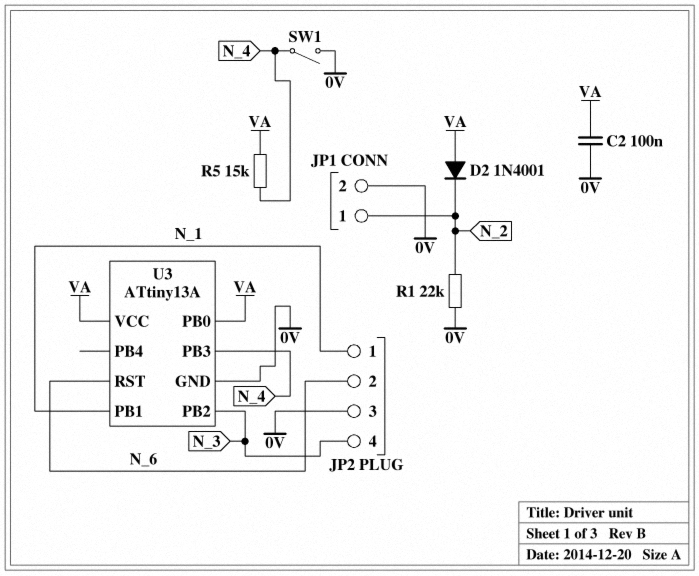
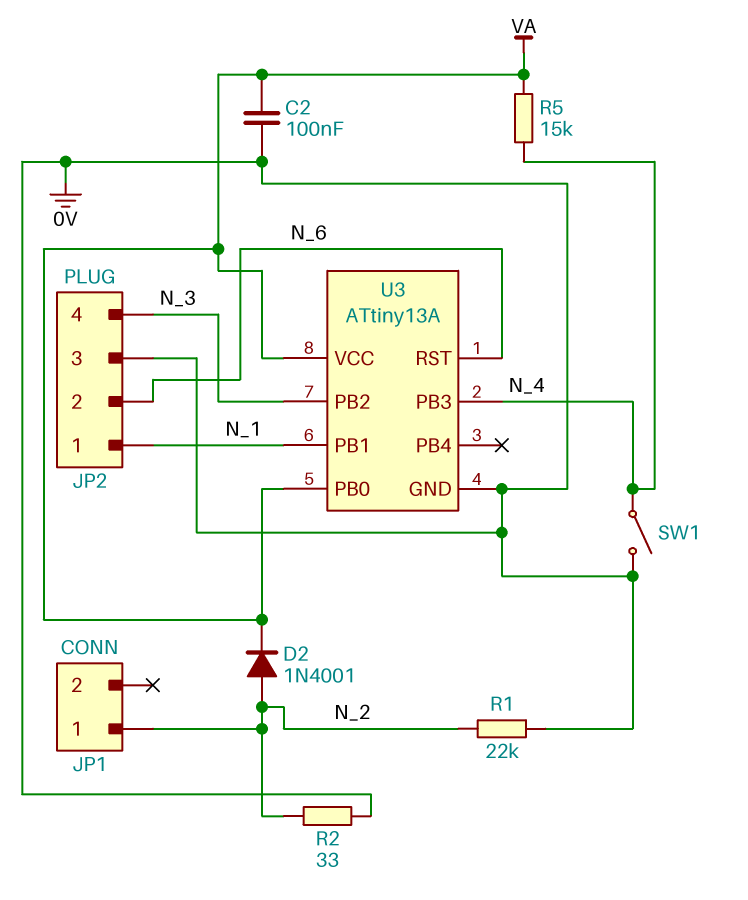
D2: diode 1N4001 (A VA, K N_2) -> diode 1N4001 (A N_2, K VA)
JP1 pin 2: 0V -> none
R2: none -> 33 (0V, N_2)

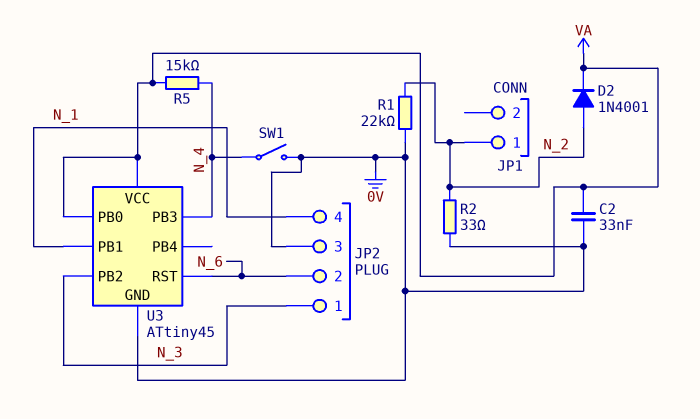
C2: 100nF (0V, VA) -> 33nF (0V, VA)
JP2 pin 1: N_1 -> N_3
JP2 pin 4: N_3 -> N_1
U3: ATtiny13A -> ATtiny45

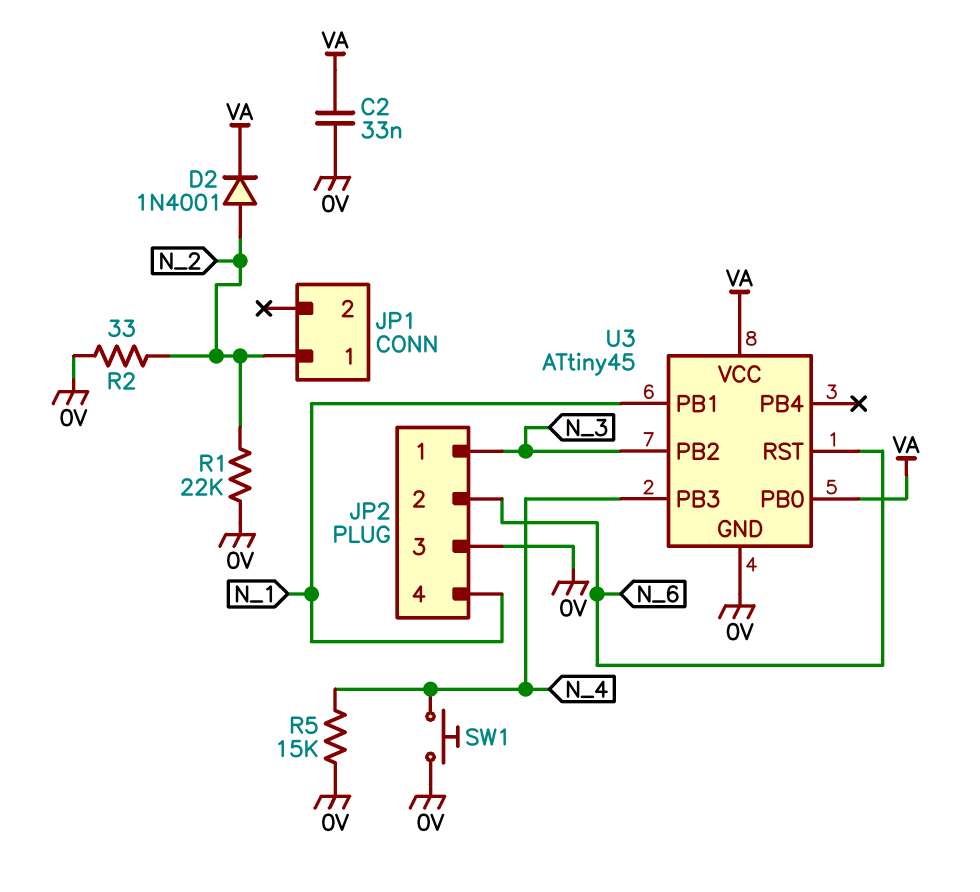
R5: 15k (N_4, VA) -> 15k (0V, N_4)
SW1: switch (0V, N_4) -> button (0V, N_4)

